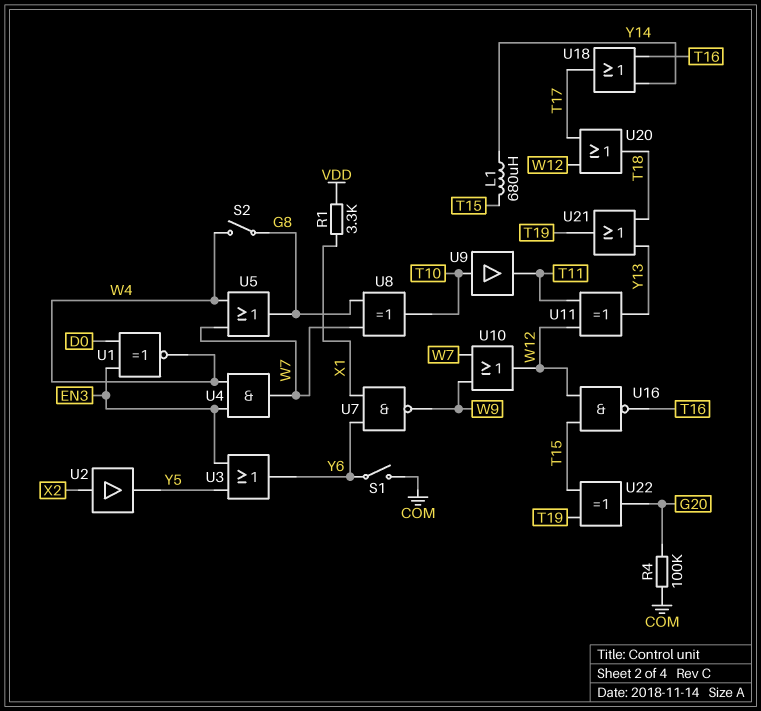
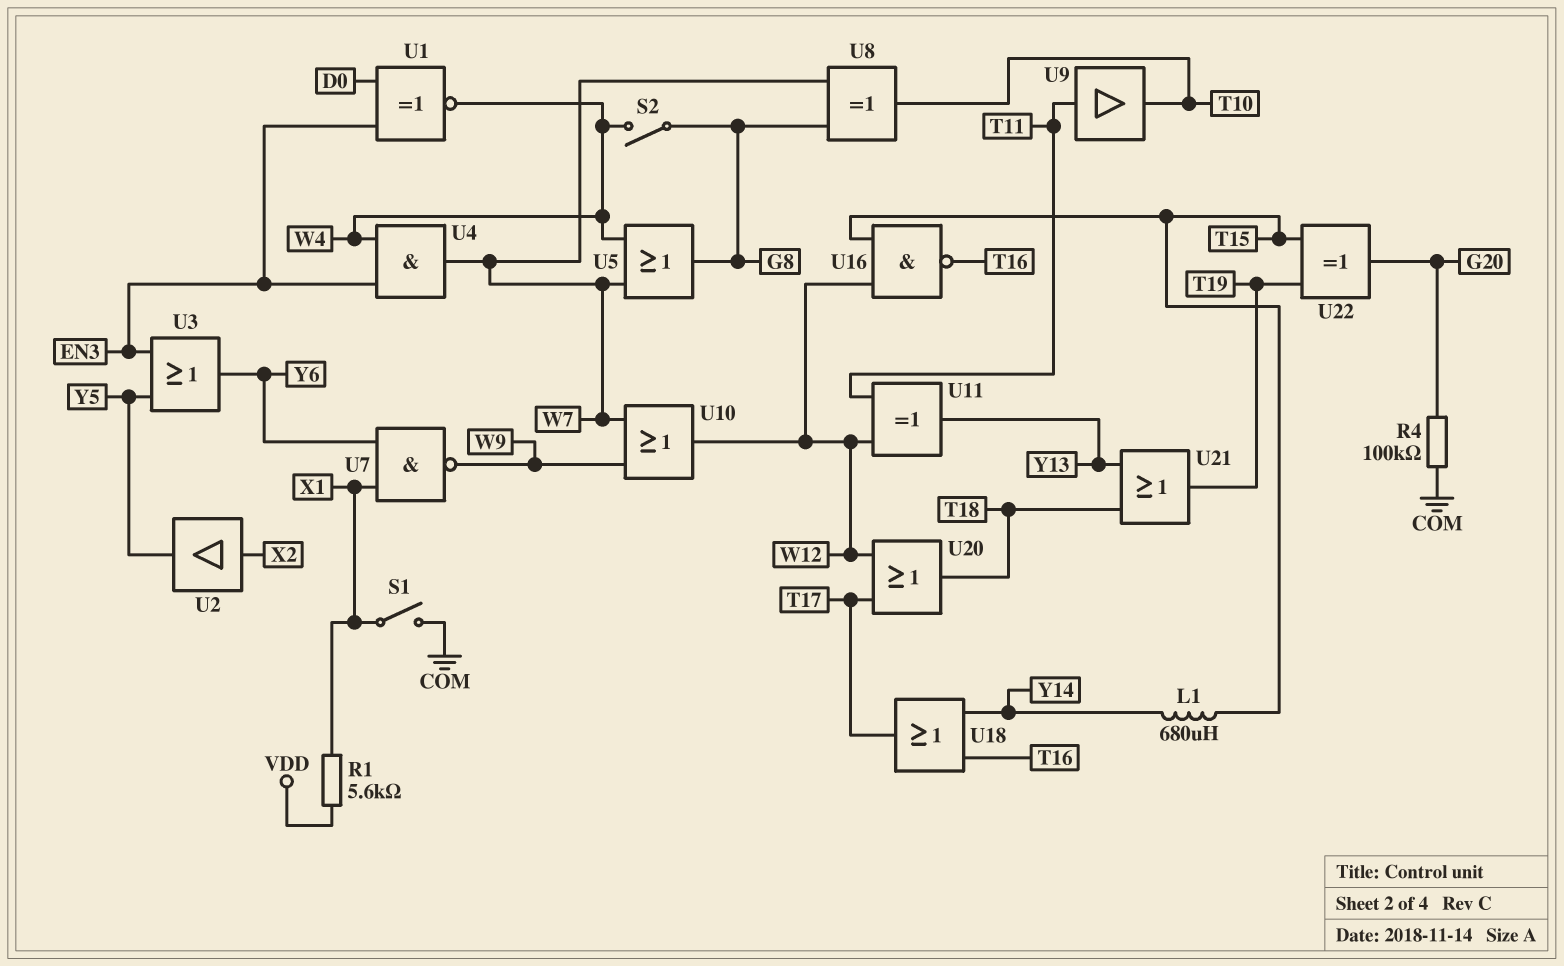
R1: 3.3k (VDD, X1) -> 5.6k (VDD, X1)
S1: switch (COM, Y6) -> switch (COM, X1)
U9: buffer (in T10, out T11) -> buffer (in T11, out T10)

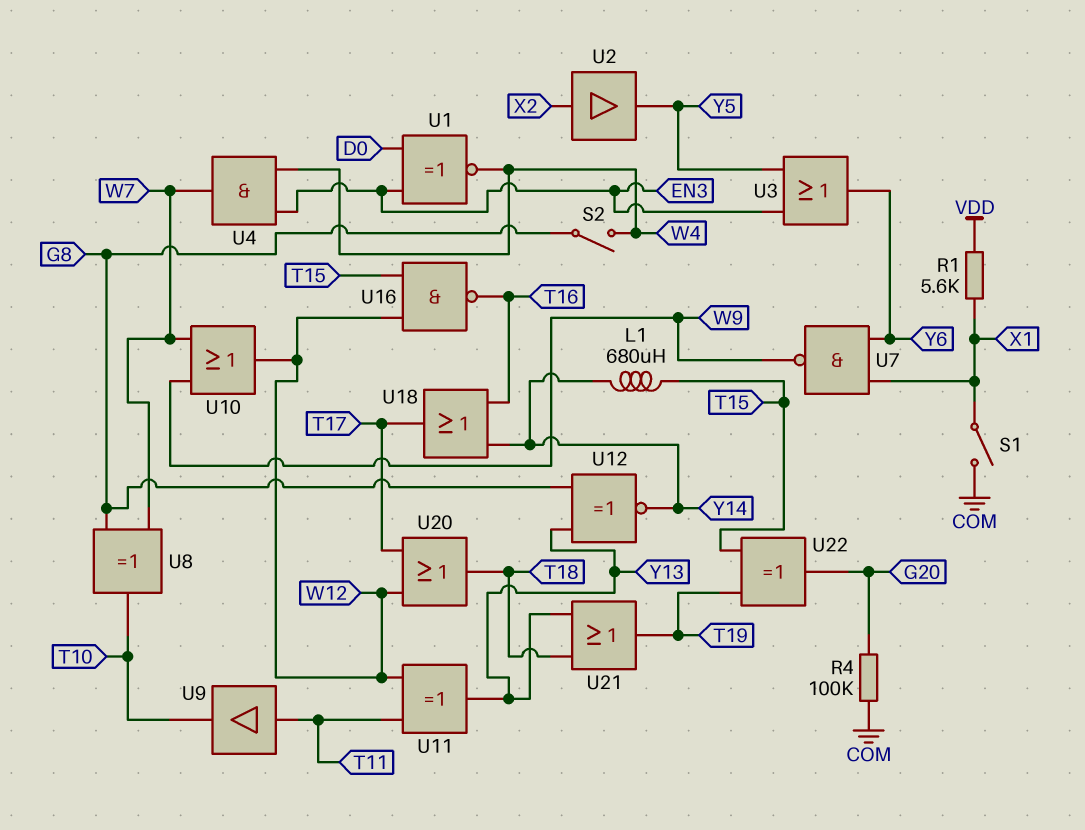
U5: OR (in W4, in W7, out G8) -> none
U12: none -> XNOR (in G8, in Y13, out Y14)

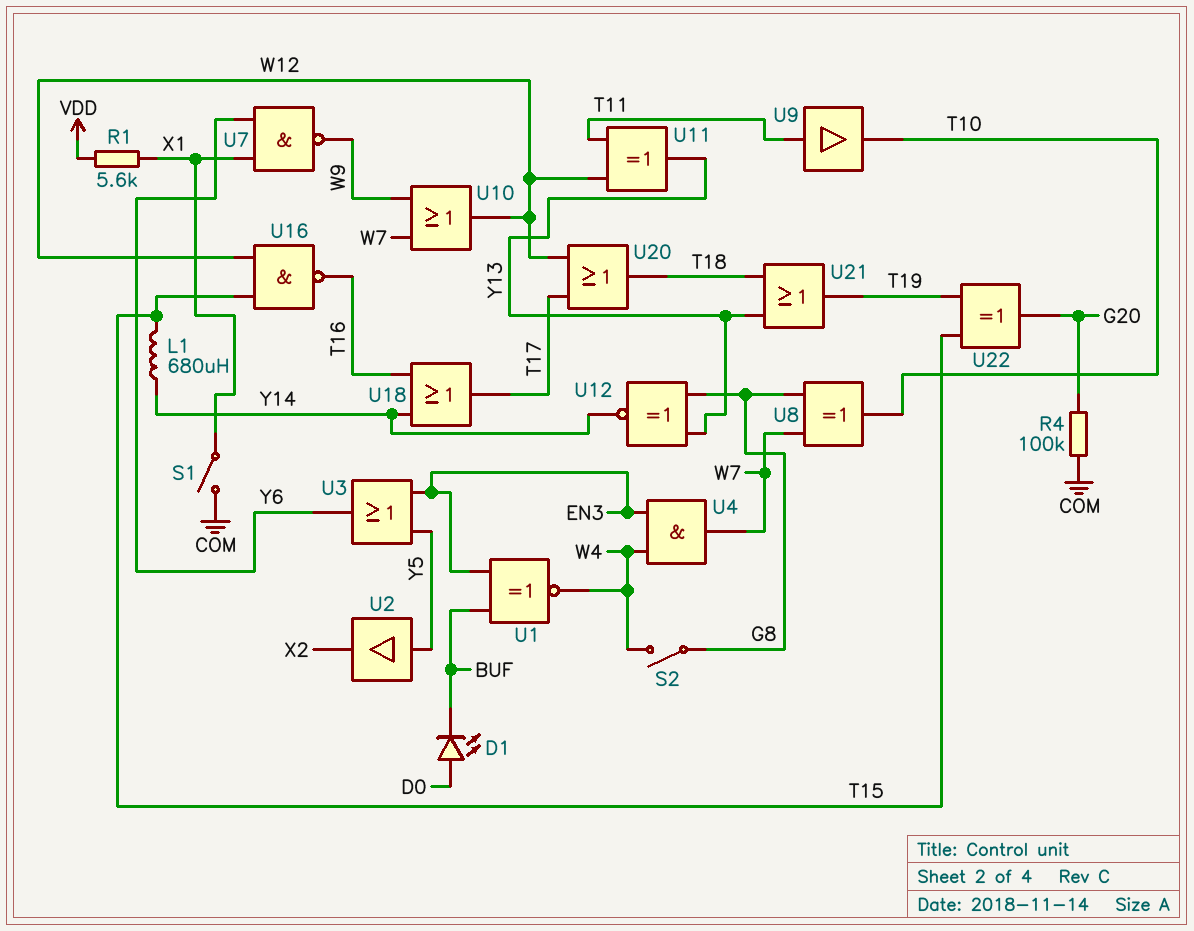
D1: none -> LED (A D0, K BUF)
U1: XNOR (in D0, in EN3, out W4) -> XNOR (in BUF, in EN3, out W4)
U2: buffer (in X2, out Y5) -> buffer (in Y5, out X2)

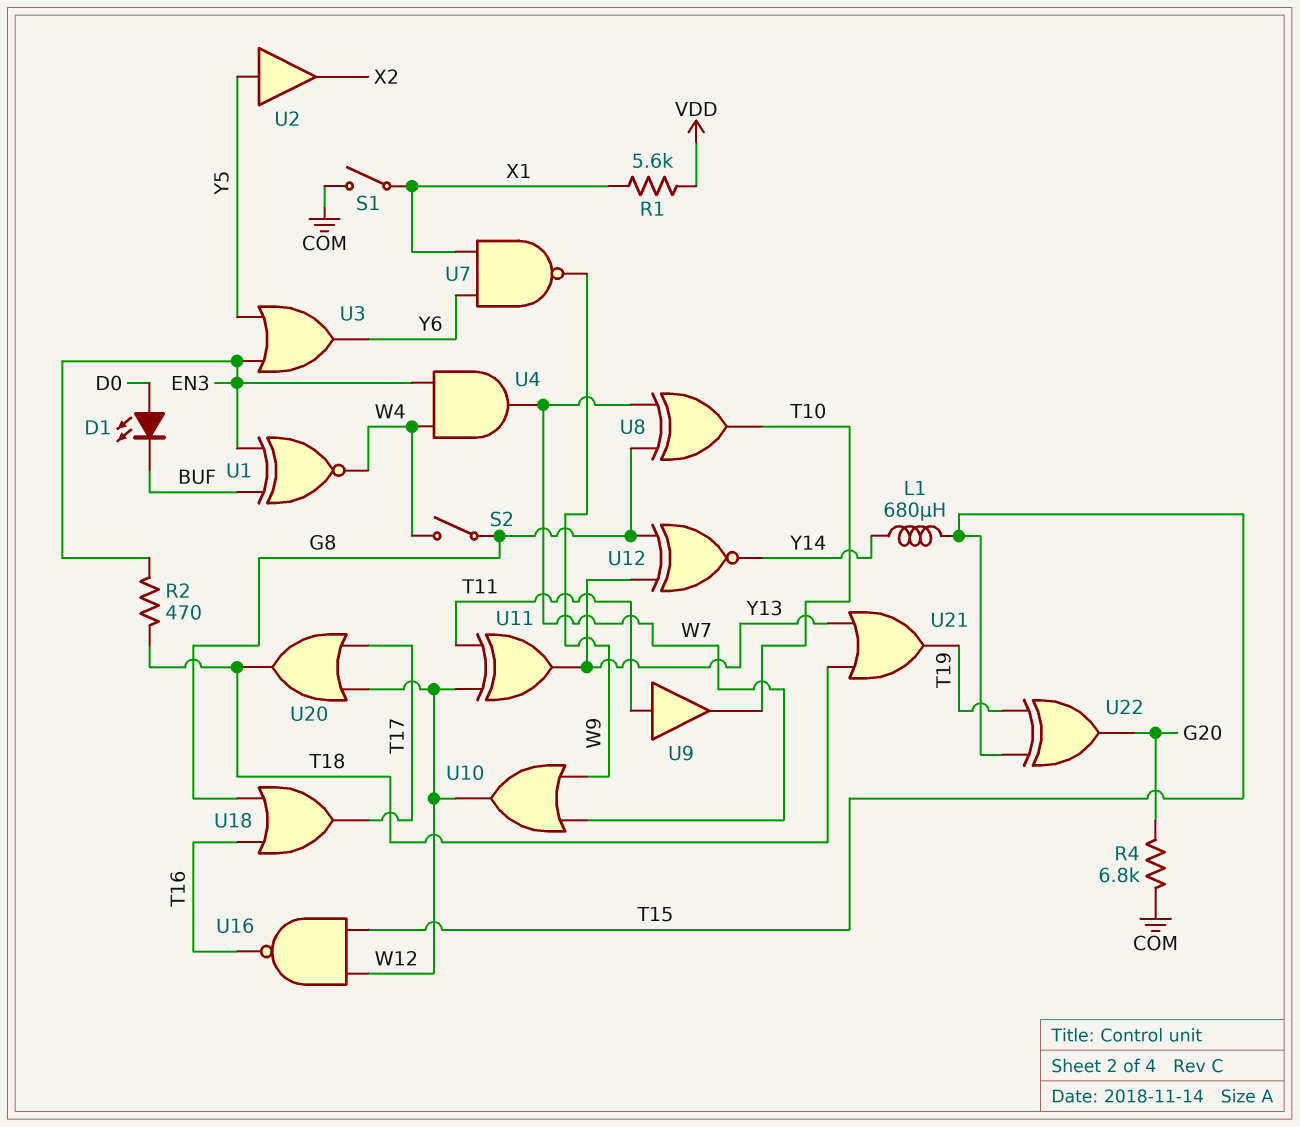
R2: none -> 470 (EN3, T18)
R4: 100k (COM, G20) -> 6.8k (COM, G20)
U18: OR (in T16, in Y14, out T17) -> OR (in G8, in T16, out T17)

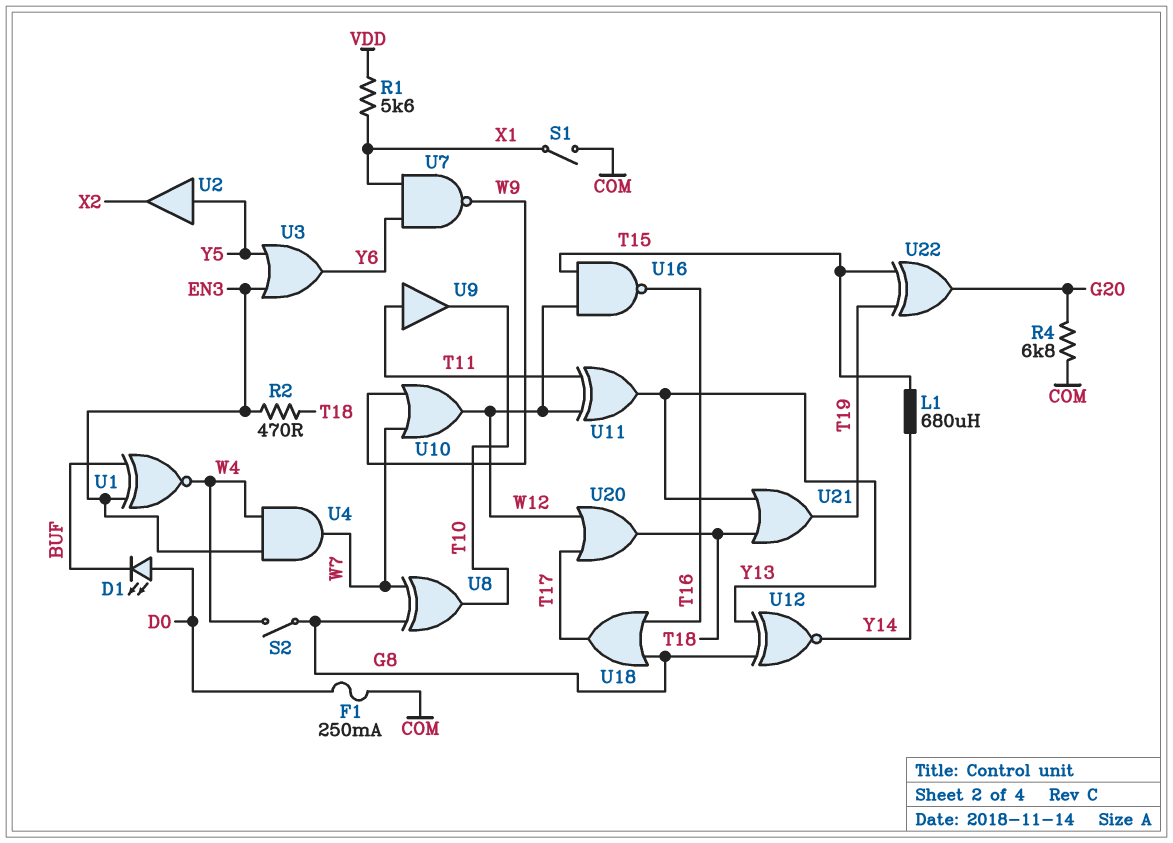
F1: none -> 250mA (COM, D0)

